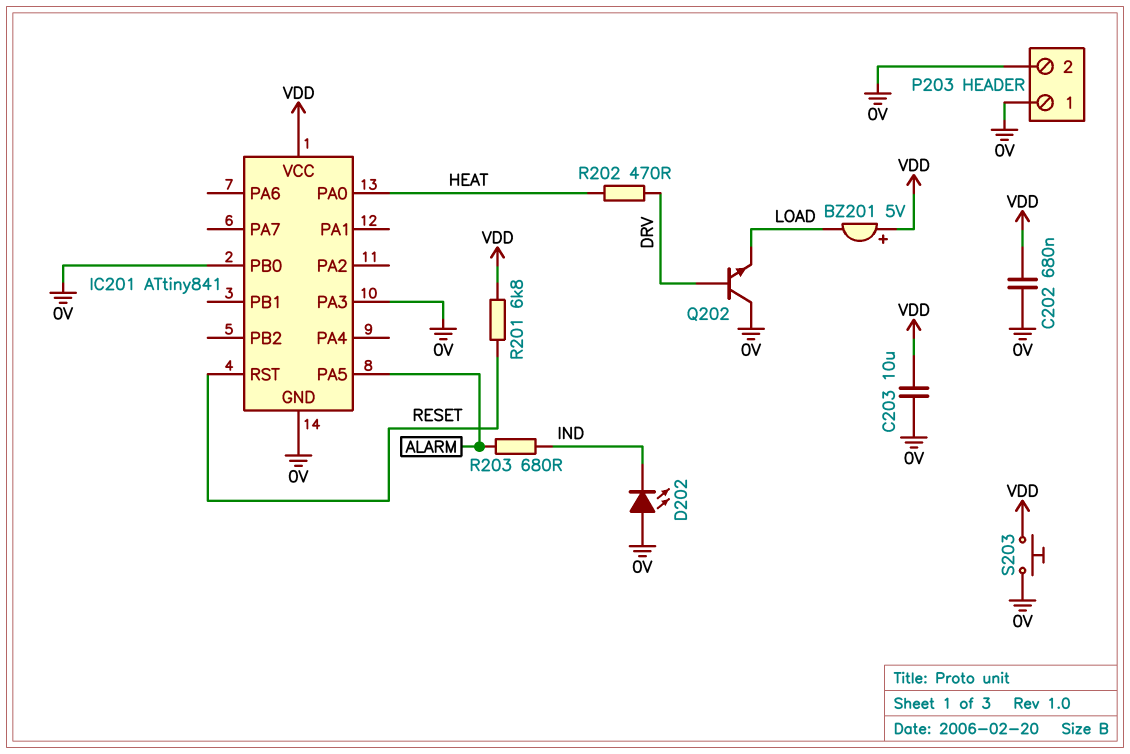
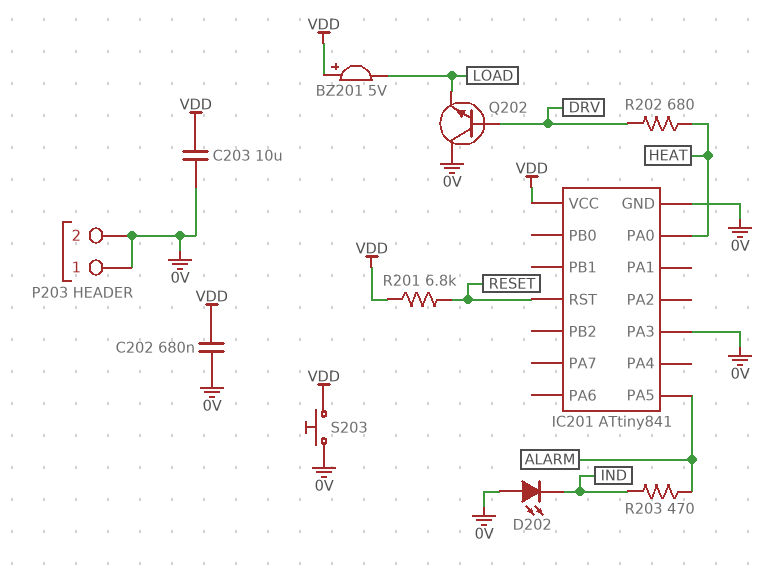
IC201 pin PB0: 0V -> none
R202: 470 (DRV, HEAT) -> 680 (DRV, HEAT)
R203: 680 (ALARM, IND) -> 470 (ALARM, IND)

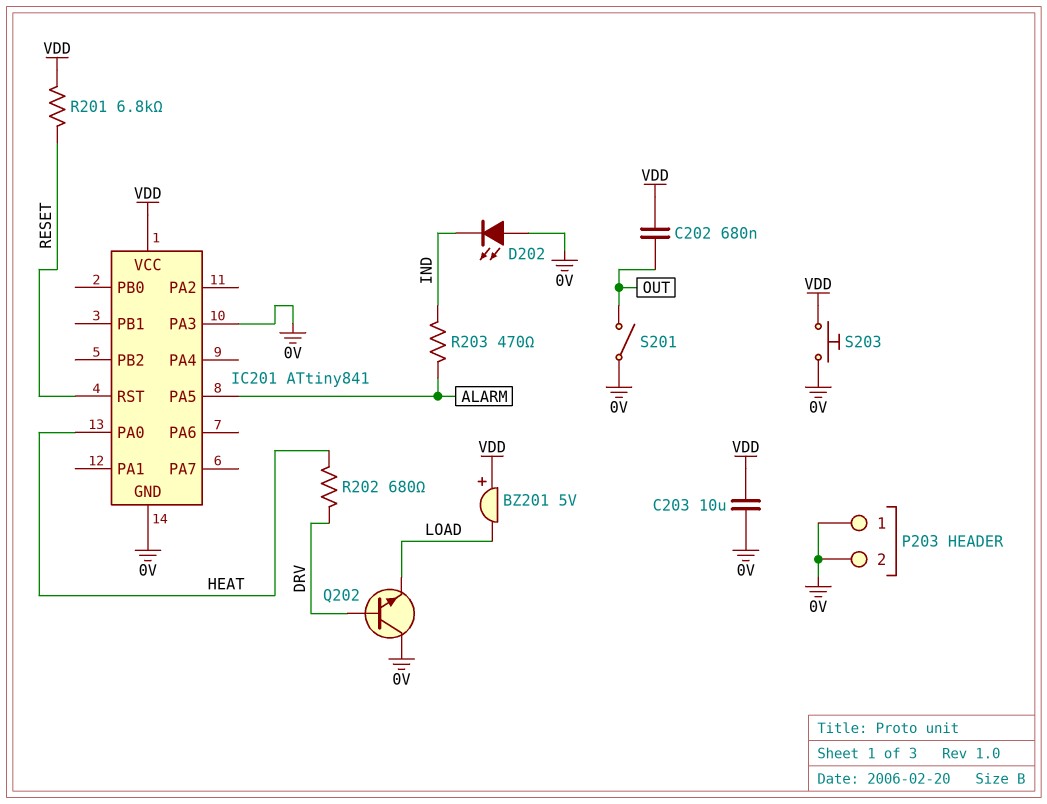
C202: 680nF (0V, VDD) -> 680nF (OUT, VDD)
S201: none -> switch (0V, OUT)

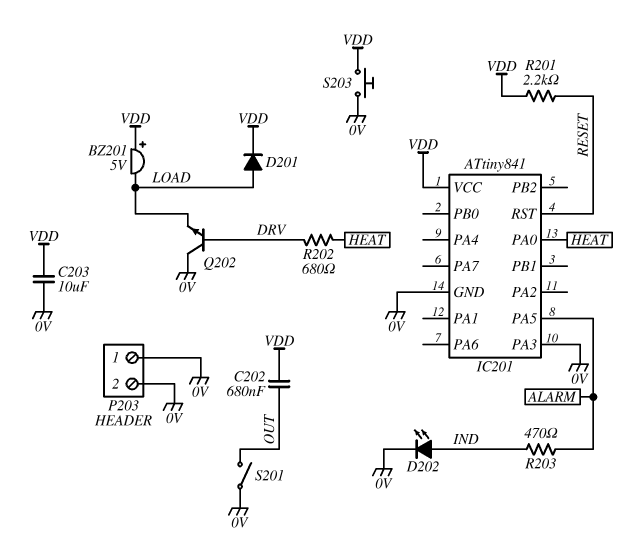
D201: none -> diode (A LOAD, K VDD)
D202: LED (A 0V, K IND) -> LED (A IND, K 0V)
R201: 6.8k (RESET, VDD) -> 2.2k (RESET, VDD)

